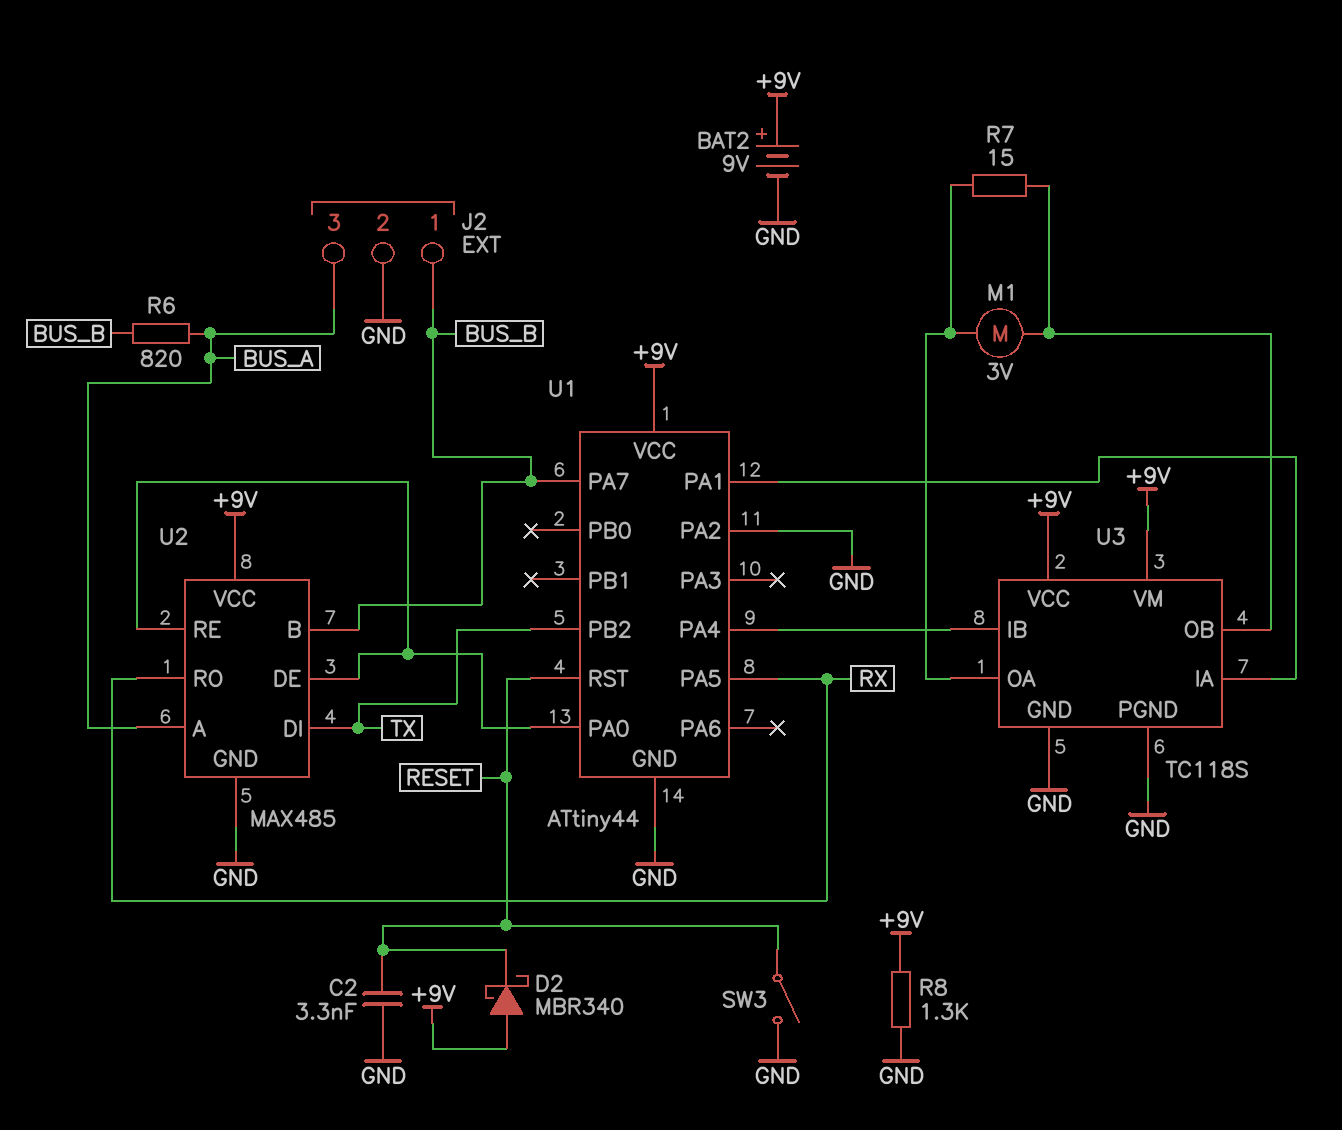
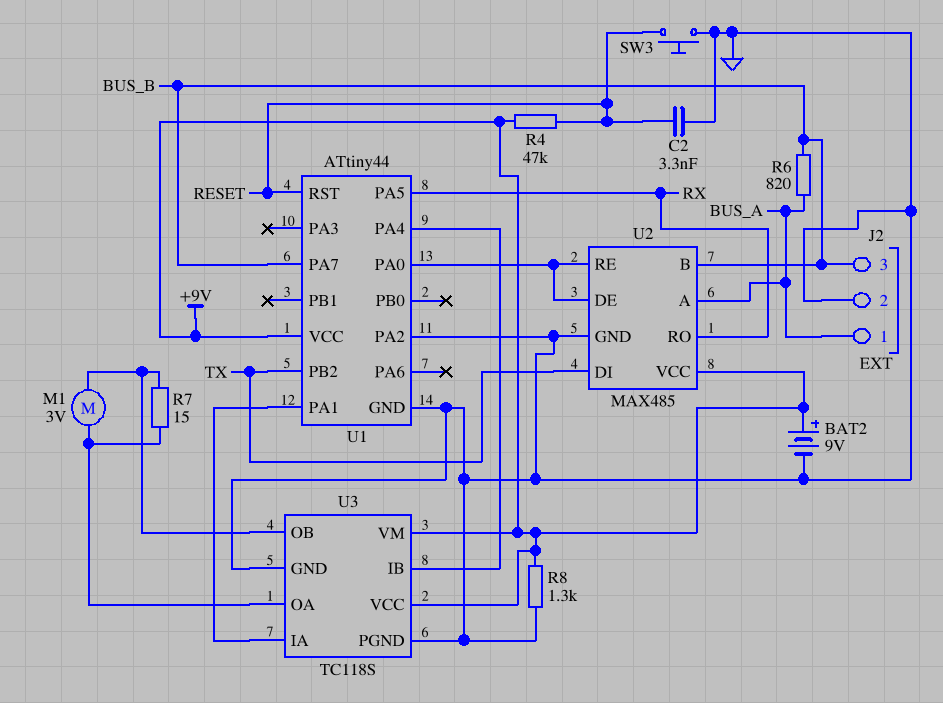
D2: schottky MBR340 (A +9V, K RESET) -> none
J2 pin 1: BUS_B -> BUS_A
J2 pin 3: BUS_A -> BUS_B
R4: none -> 47k (+9V, RESET)
SW3: switch (GND, RESET) -> button (GND, RESET)

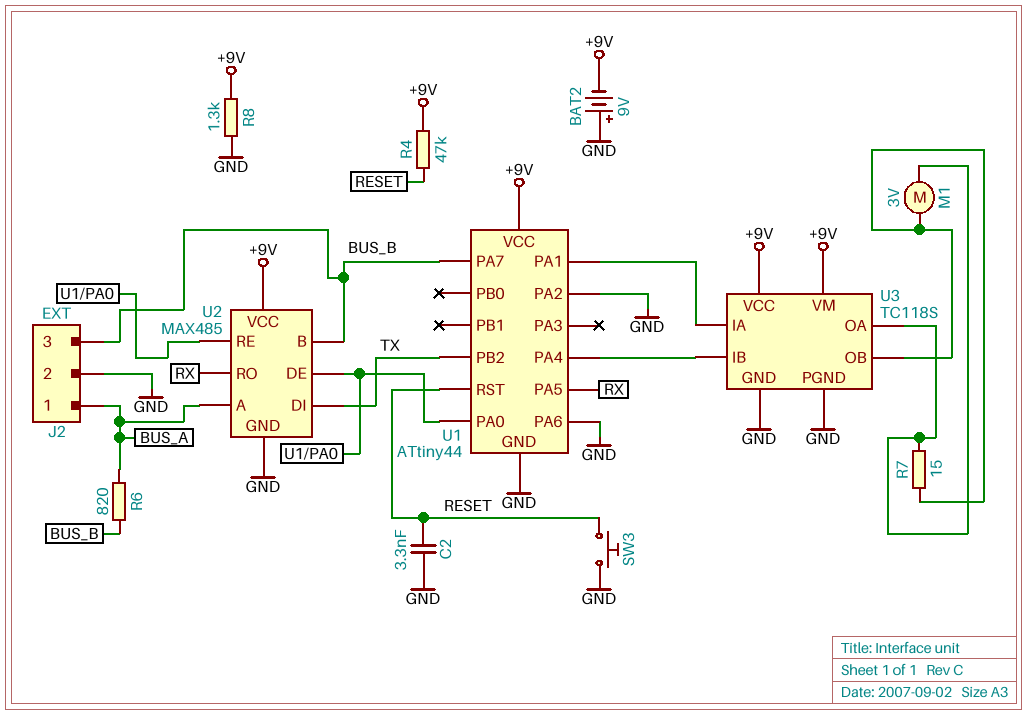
BAT2: 9V (plus +9V, minus GND) -> 9V (plus GND, minus +9V)
U1 pin PA6: none -> GND

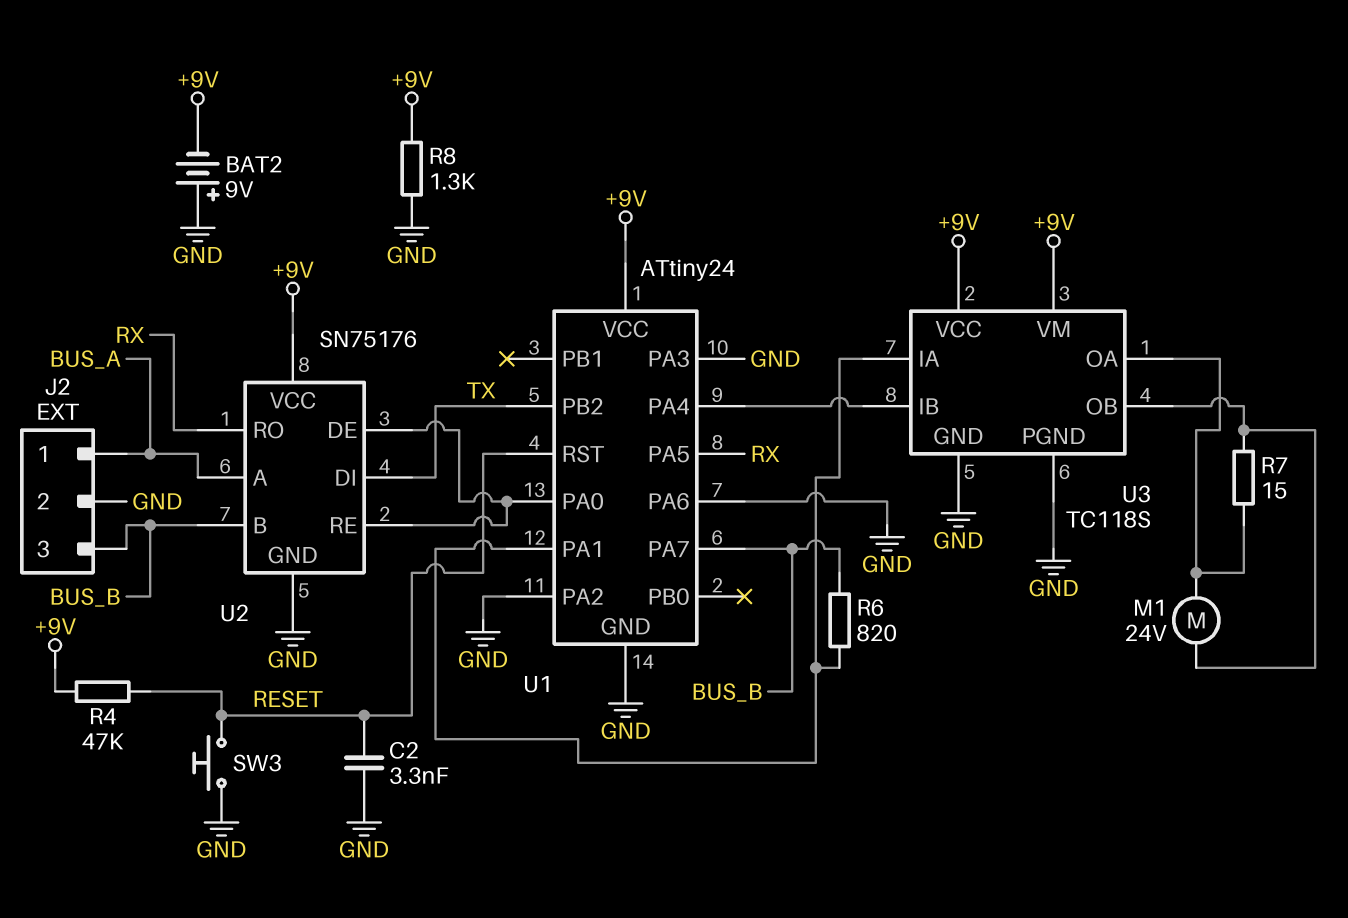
M1: motor 3V (U3/OA, U3/OB) -> motor 24V (U3/OA, U3/OB)
R6: 820 (BUS_A, BUS_B) -> 820 (BUS_B, U1/PA1)
U1: ATtiny44 -> ATtiny24
U1 pin PA3: none -> GND
U2: MAX485 -> SN75176

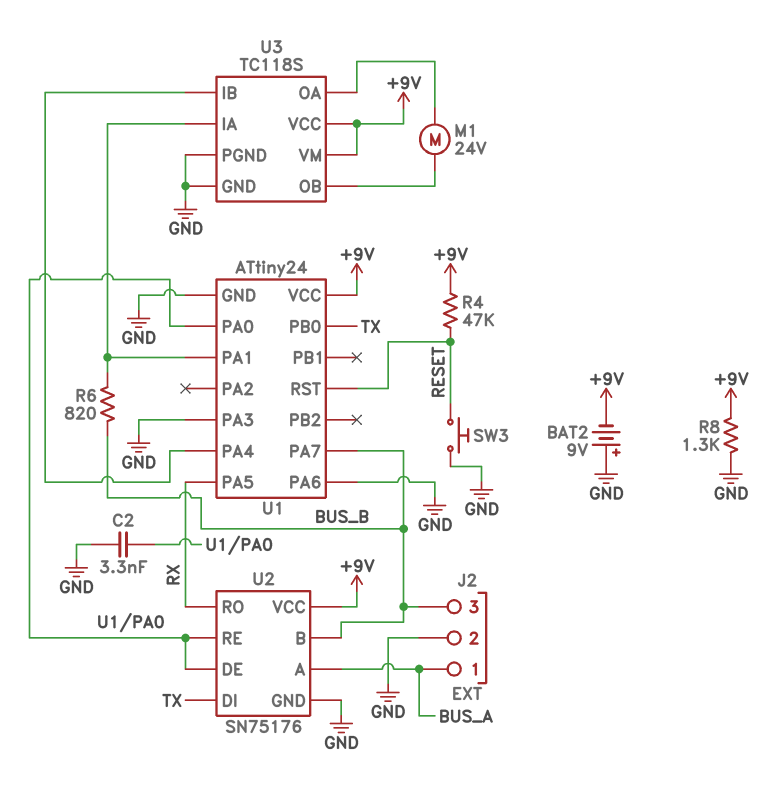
C2: 3.3nF (GND, RESET) -> 3.3nF (GND, U1/PA0)
R7: 15 (U3/OA, U3/OB) -> none
U1 pin PA2: GND -> none
U1 pin PB0: none -> TX
U1 pin PB2: TX -> none

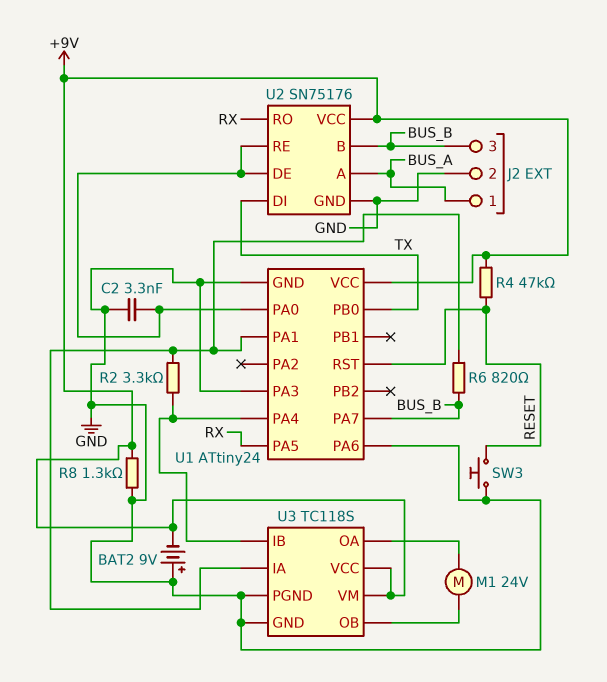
R2: none -> 3.3k (U1/PA1, U1/PA4)

